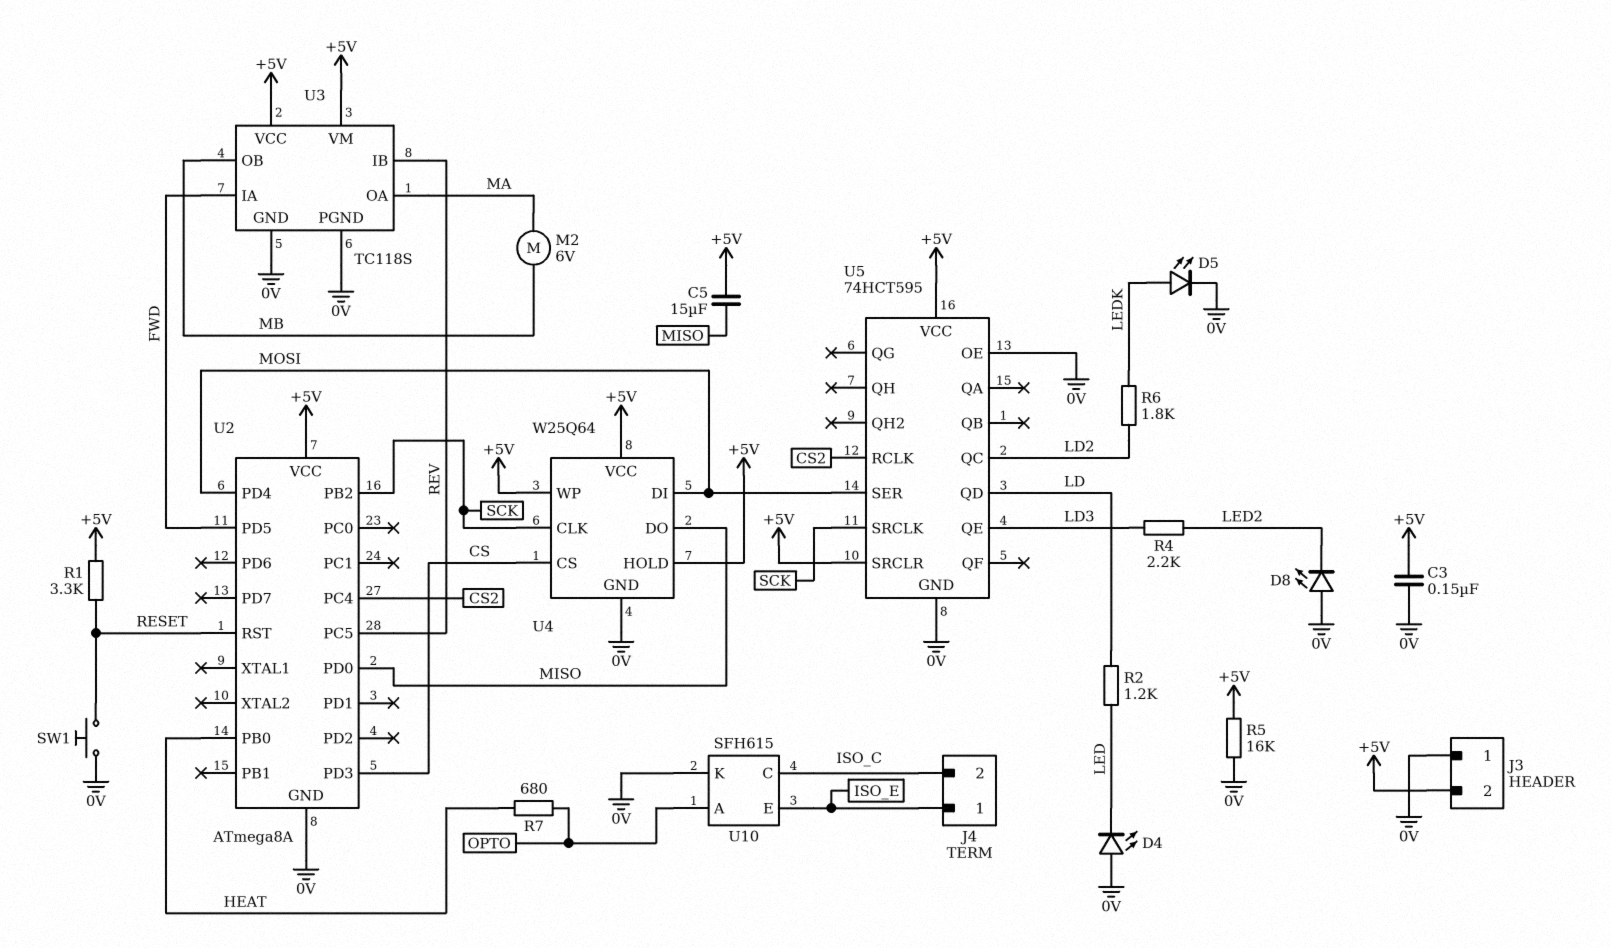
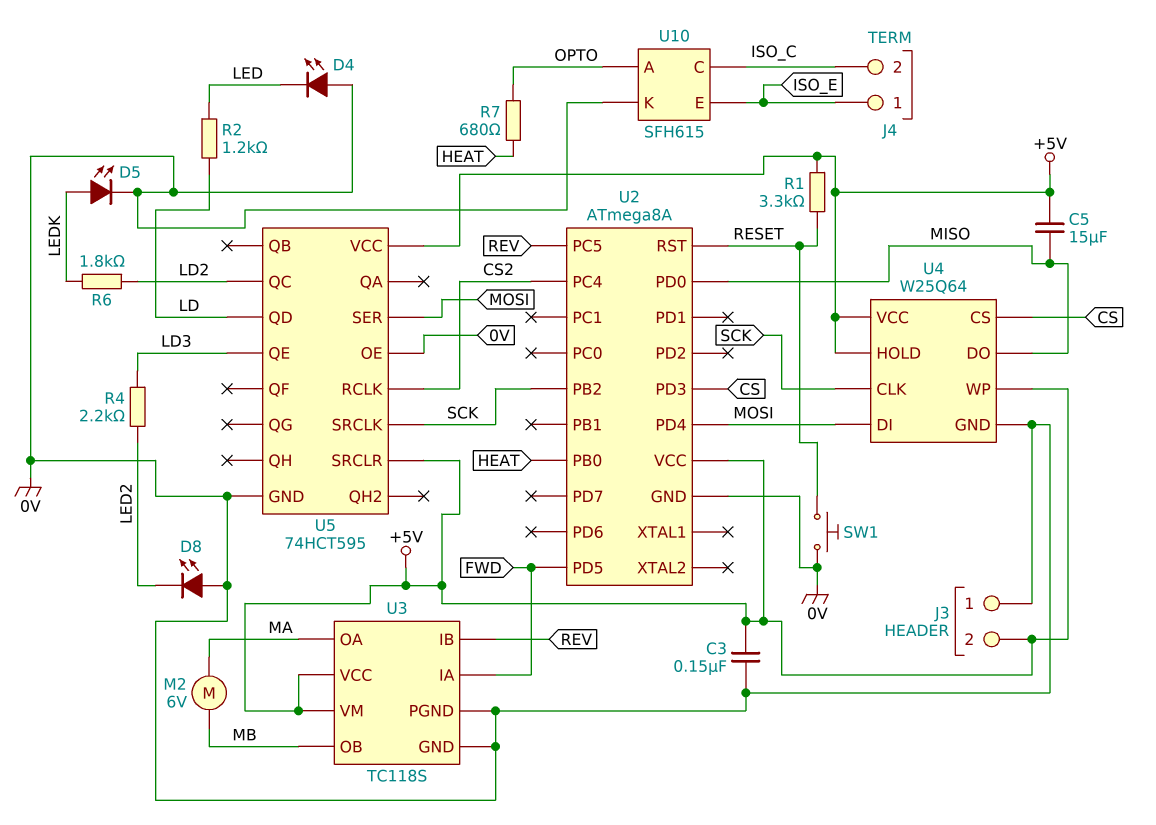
R5: 16k (+5V, 0V) -> none

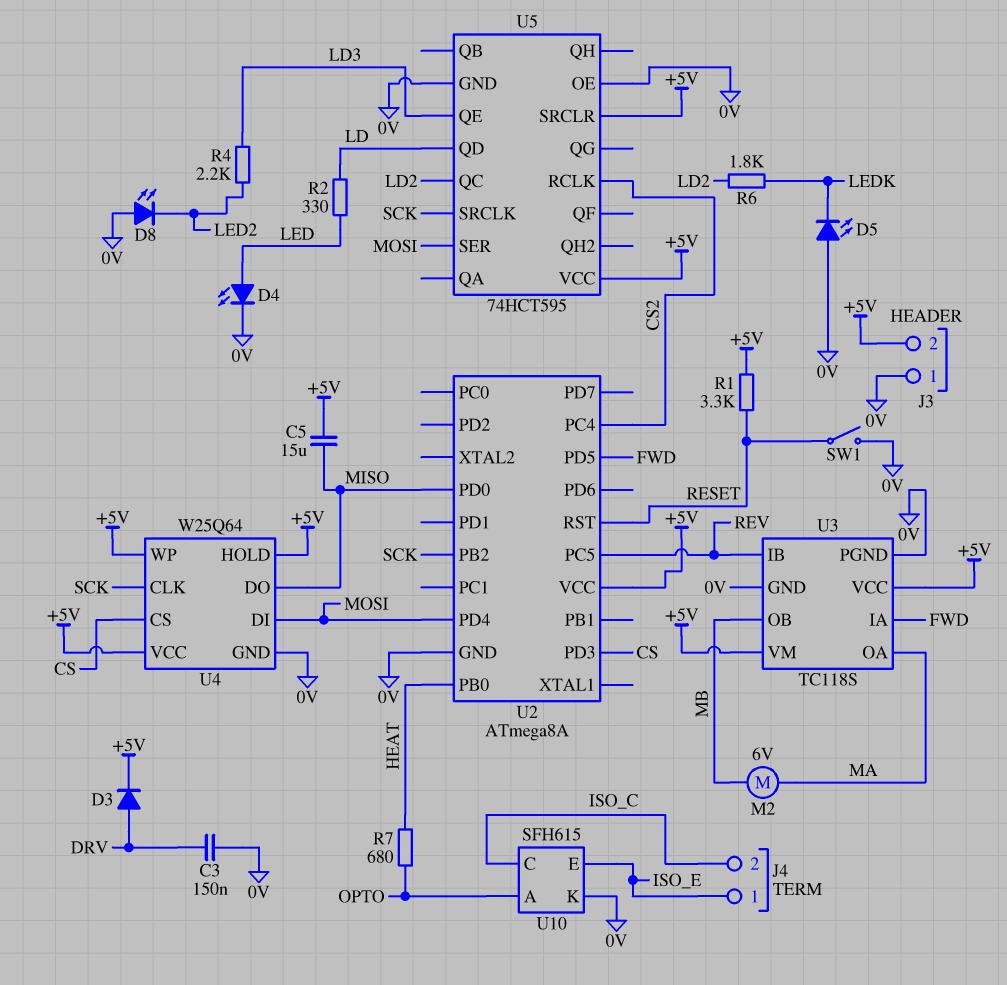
C3: 150nF (+5V, 0V) -> 150nF (0V, DRV)
D3: none -> diode (A DRV, K +5V)
D4: LED (A 0V, K LED) -> LED (A LED, K 0V)
D5: LED (A LEDK, K 0V) -> LED (A 0V, K LEDK)
R2: 1.2k (LD, LED) -> 330 (LD, LED)
SW1: button (0V, RESET) -> switch (0V, RESET)

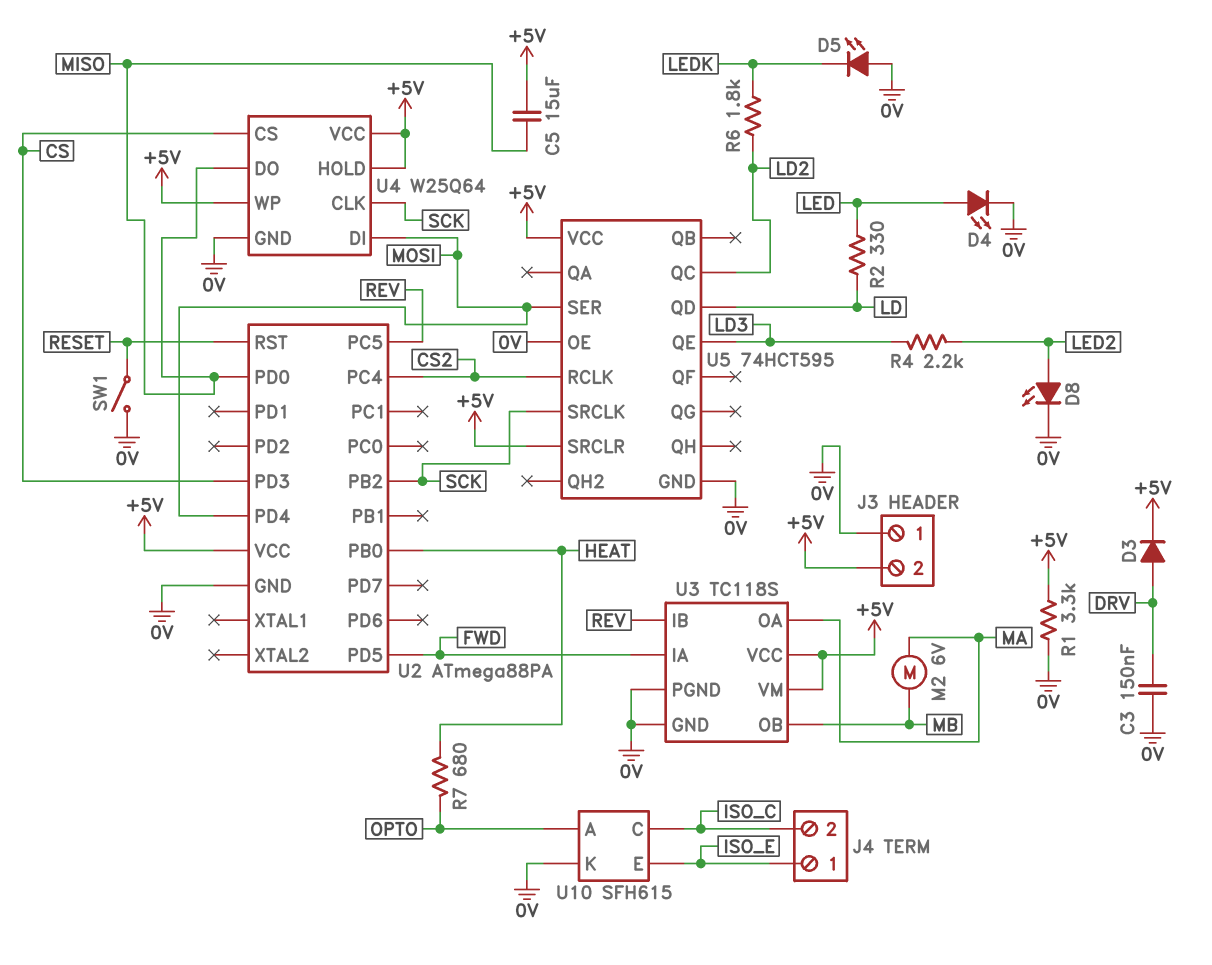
D8: LED (A 0V, K LED2) -> LED (A LED2, K 0V)
R1: 3.3k (+5V, RESET) -> 3.3k (+5V, 0V)
U2: ATmega8A -> ATmega88PA

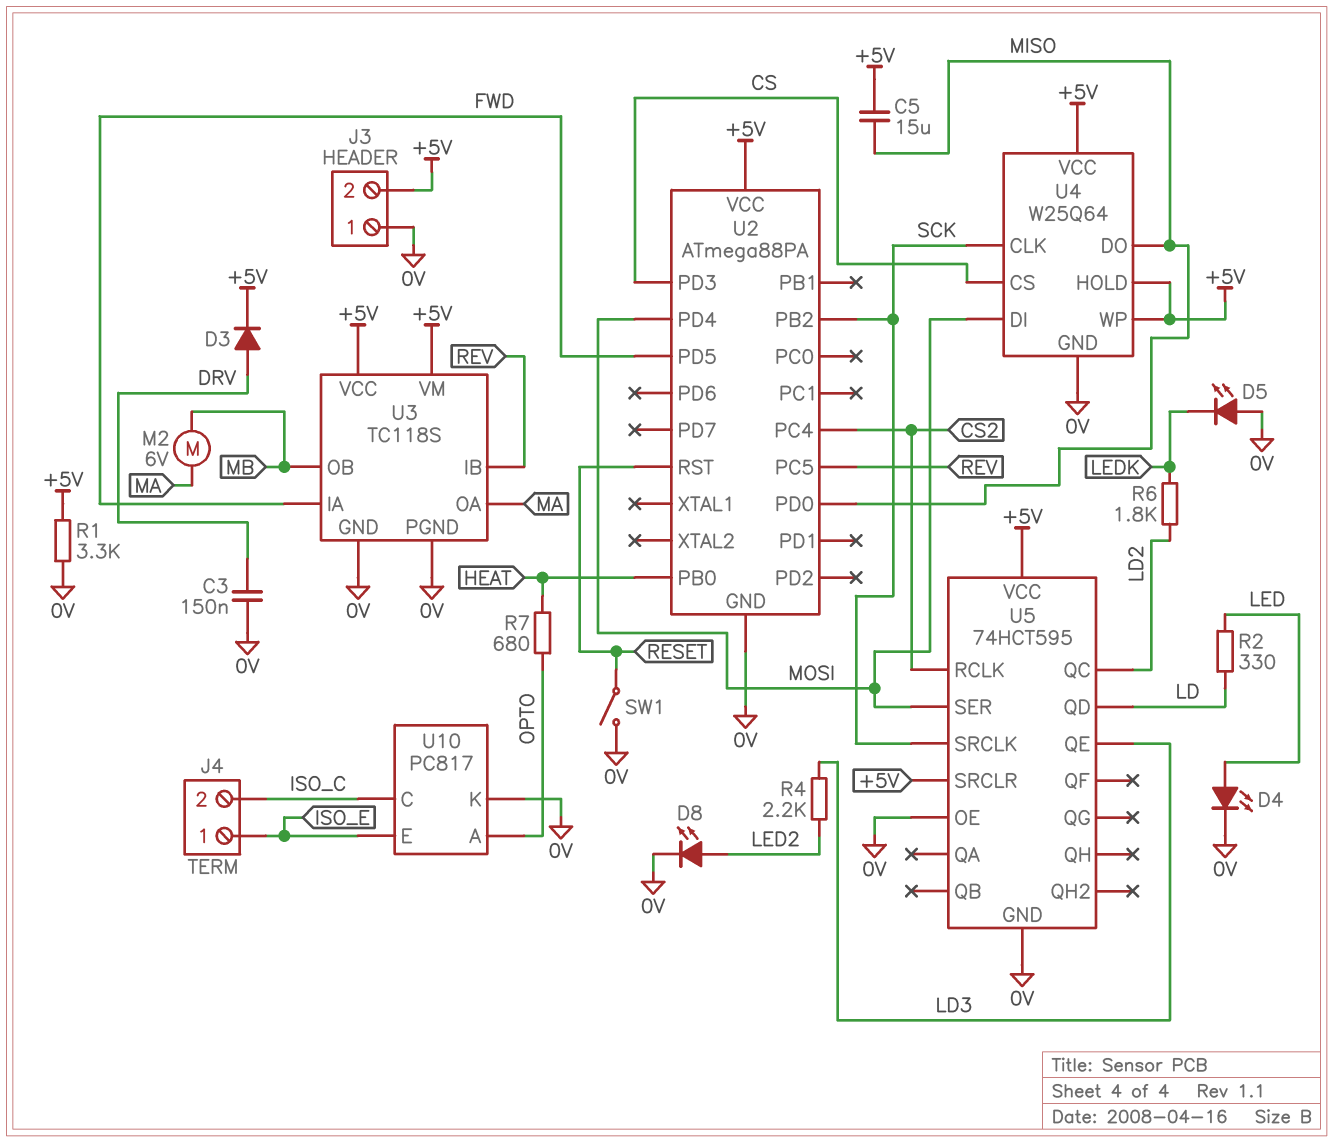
U10: SFH615 -> PC817

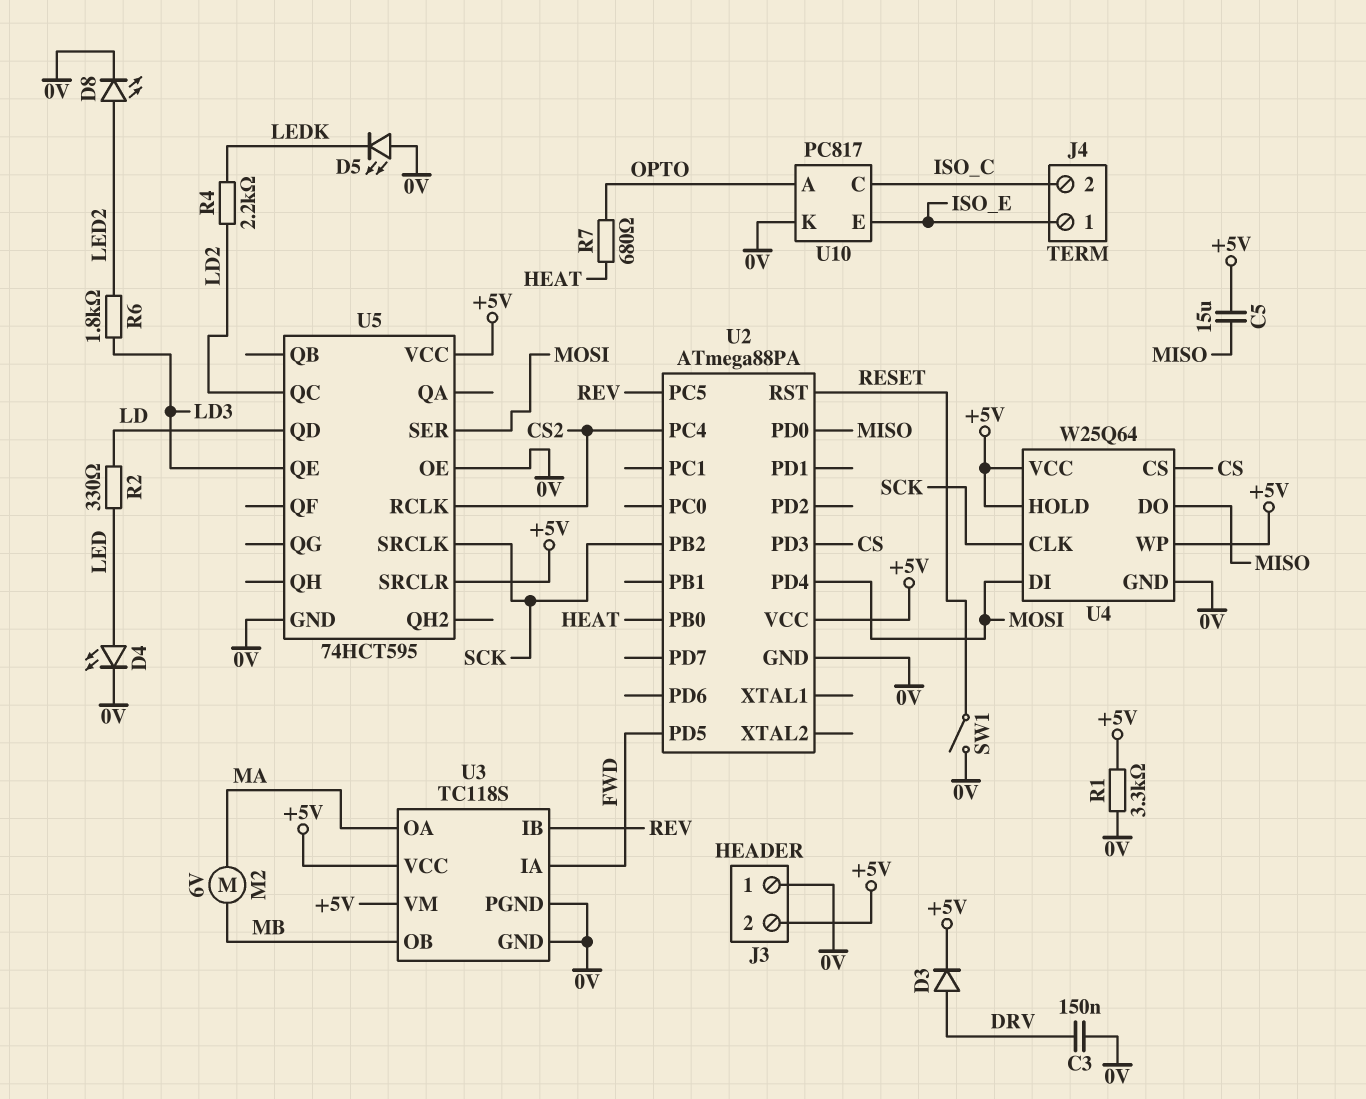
R4: 2.2k (LD3, LED2) -> 2.2k (LD2, LEDK)
R6: 1.8k (LD2, LEDK) -> 1.8k (LD3, LED2)

